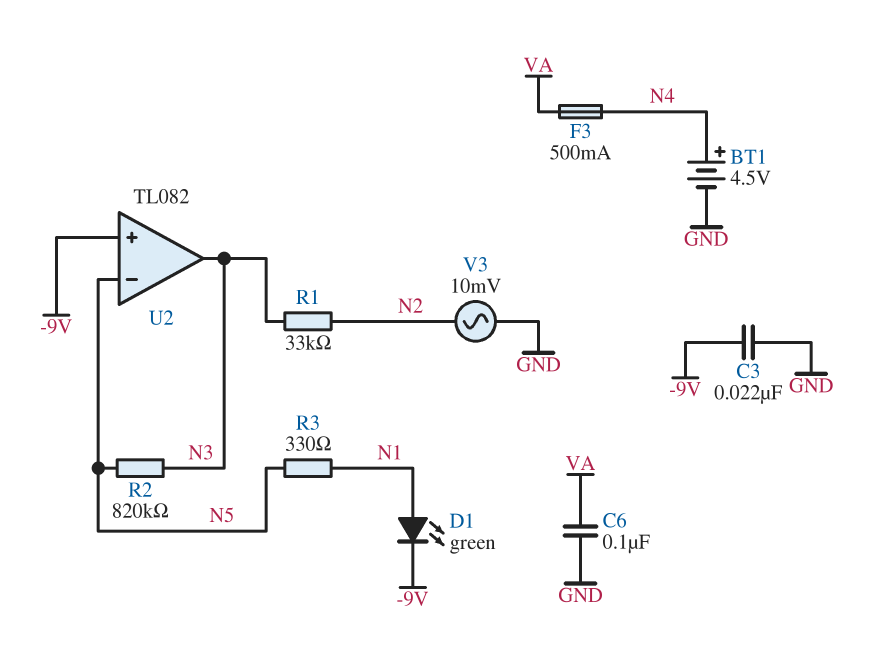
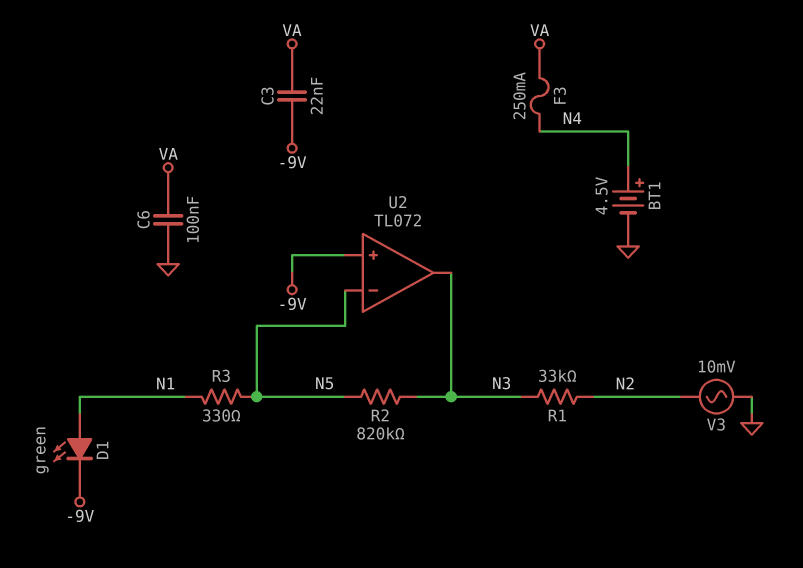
C3: 22nF (-9V, GND) -> 22nF (-9V, VA)
F3: 500mA (N4, VA) -> 250mA (N4, VA)
U2: TL082 -> TL072

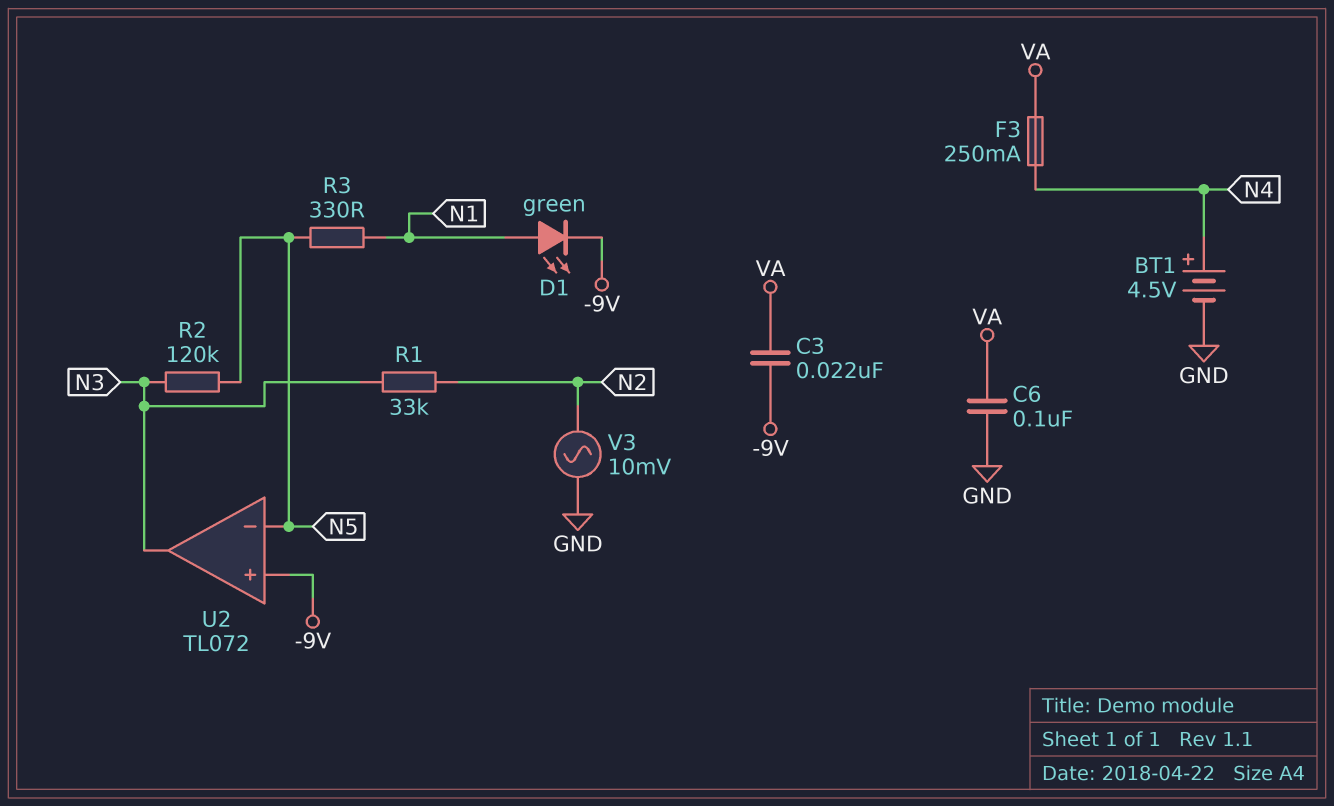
R2: 820k (N3, N5) -> 120k (N3, N5)

